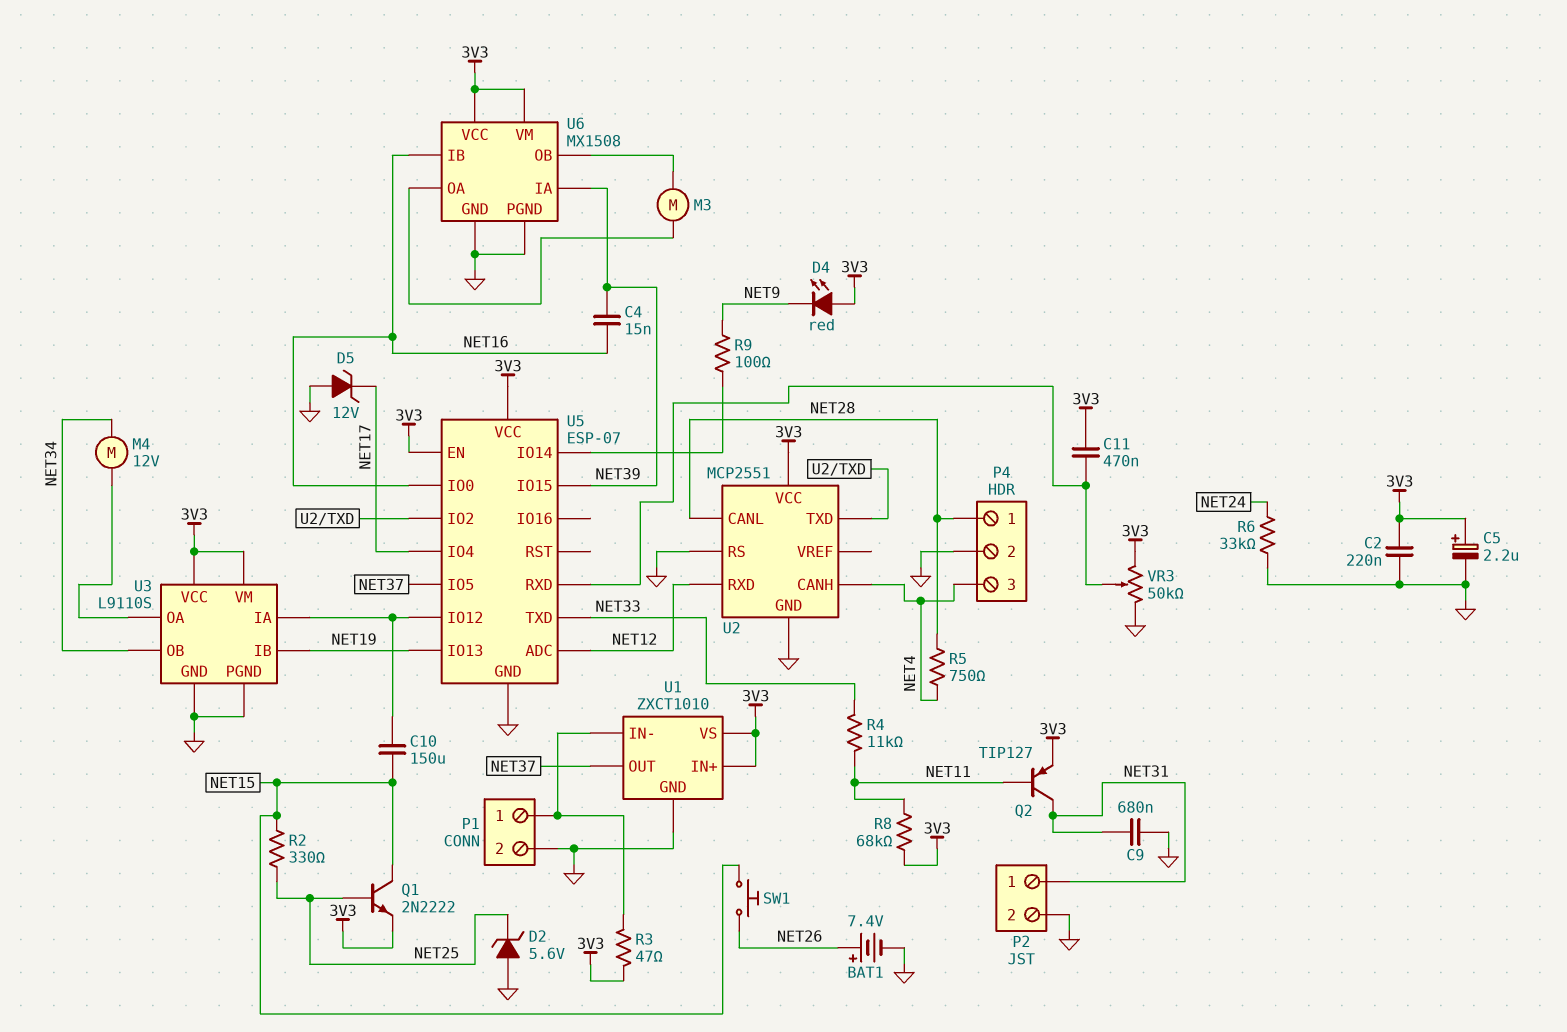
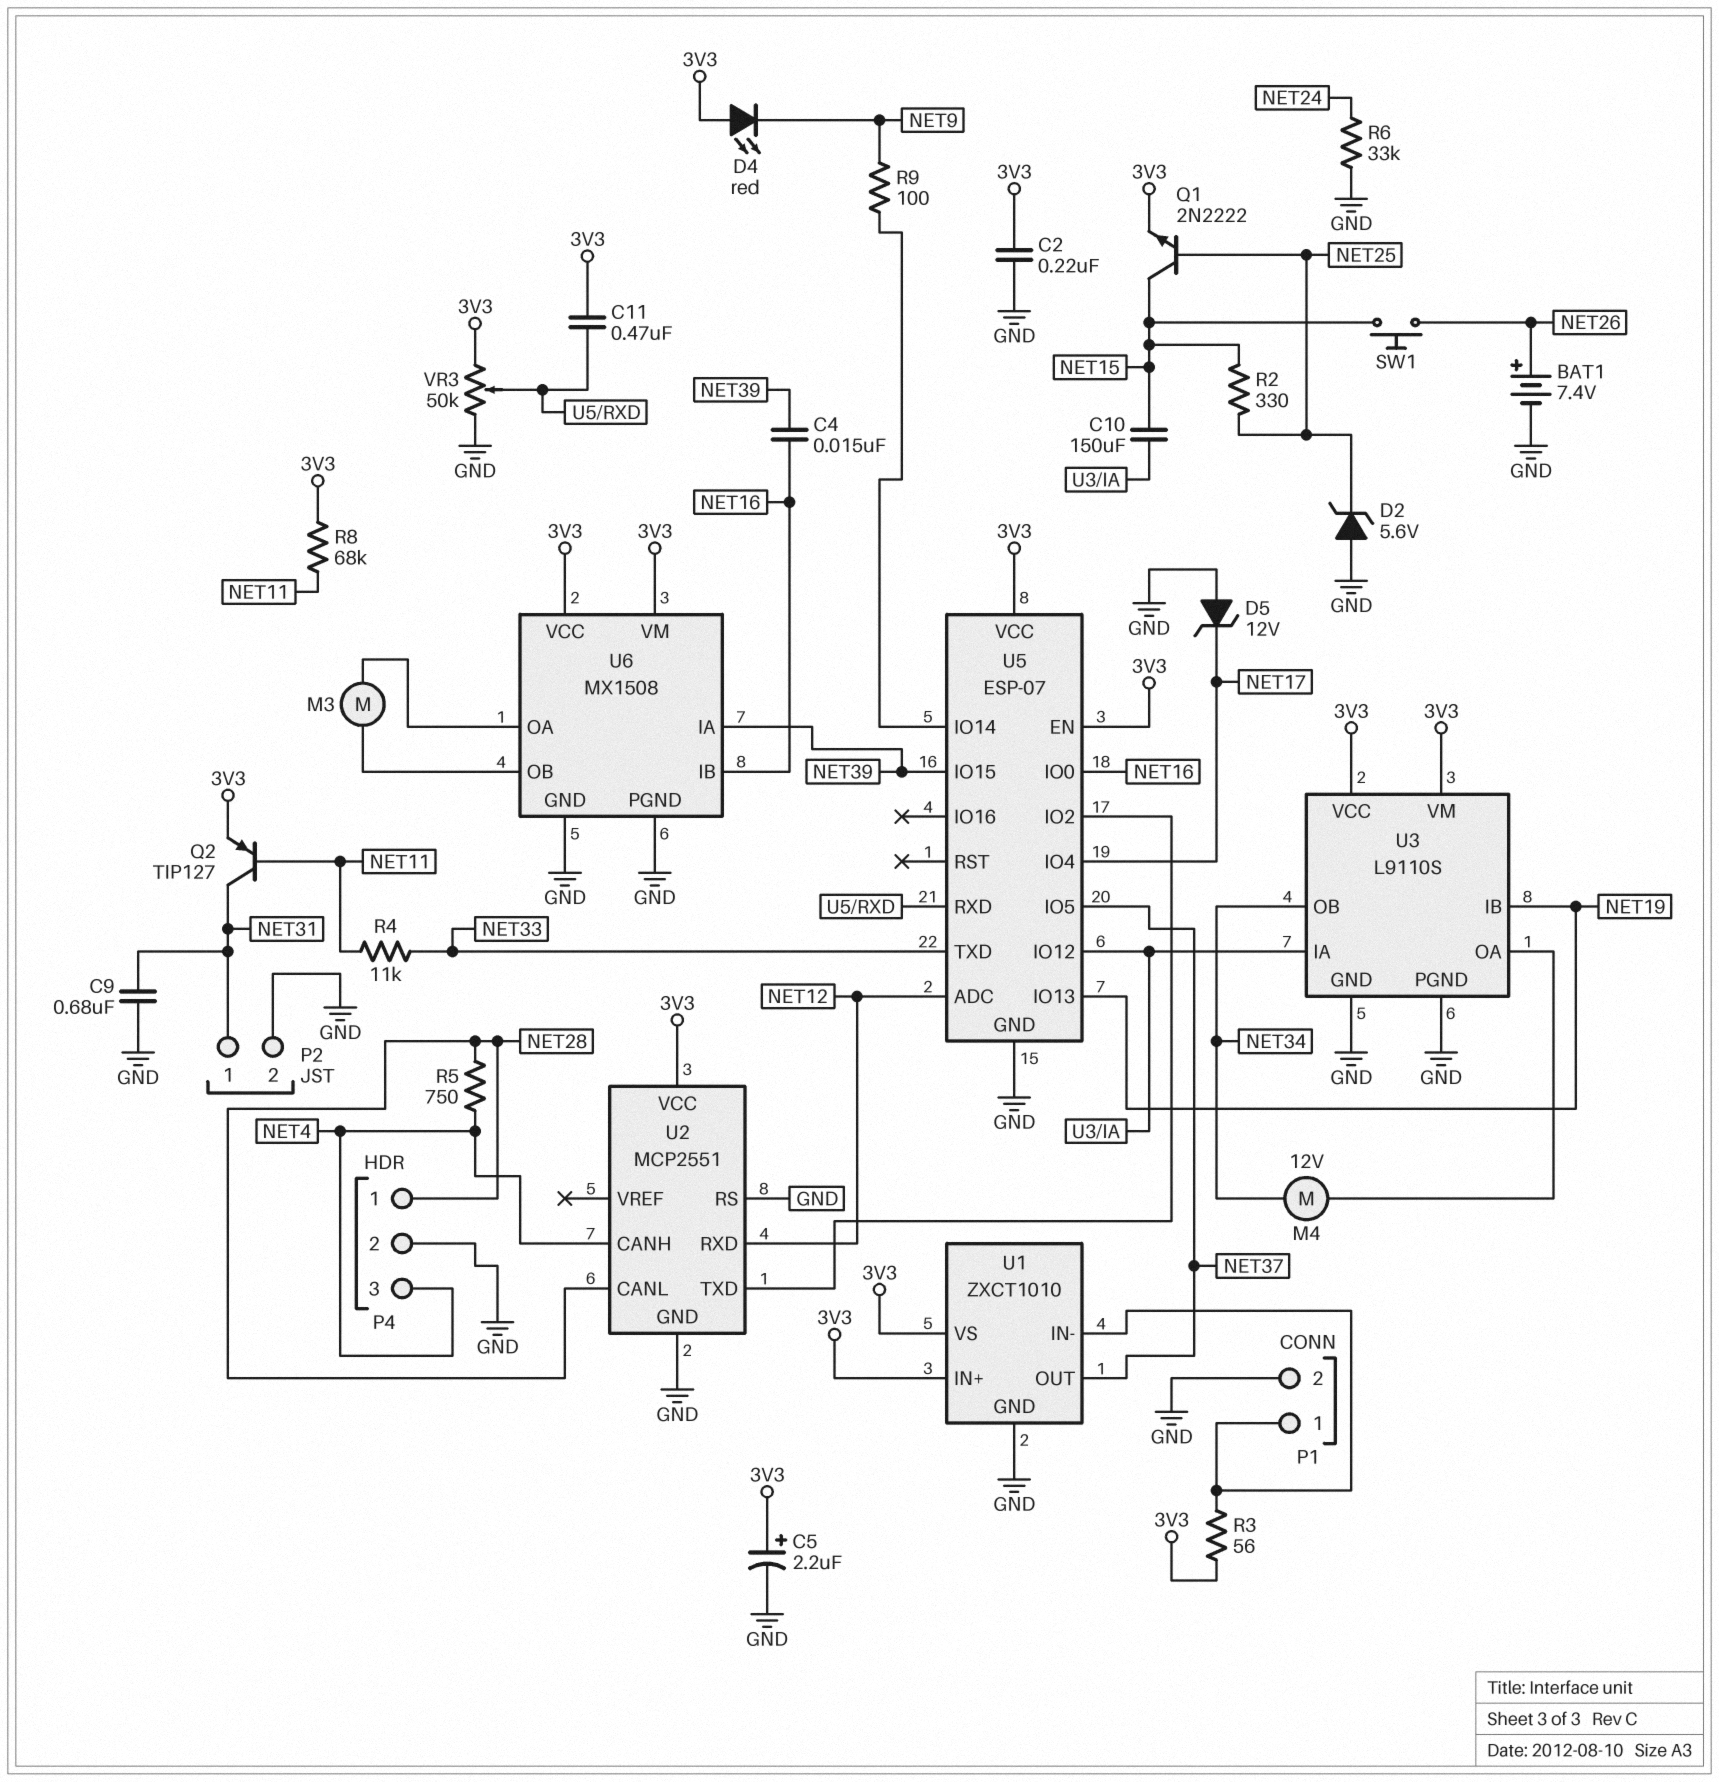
R3: 47 (3V3, P1/1) -> 56 (3V3, P1/1)

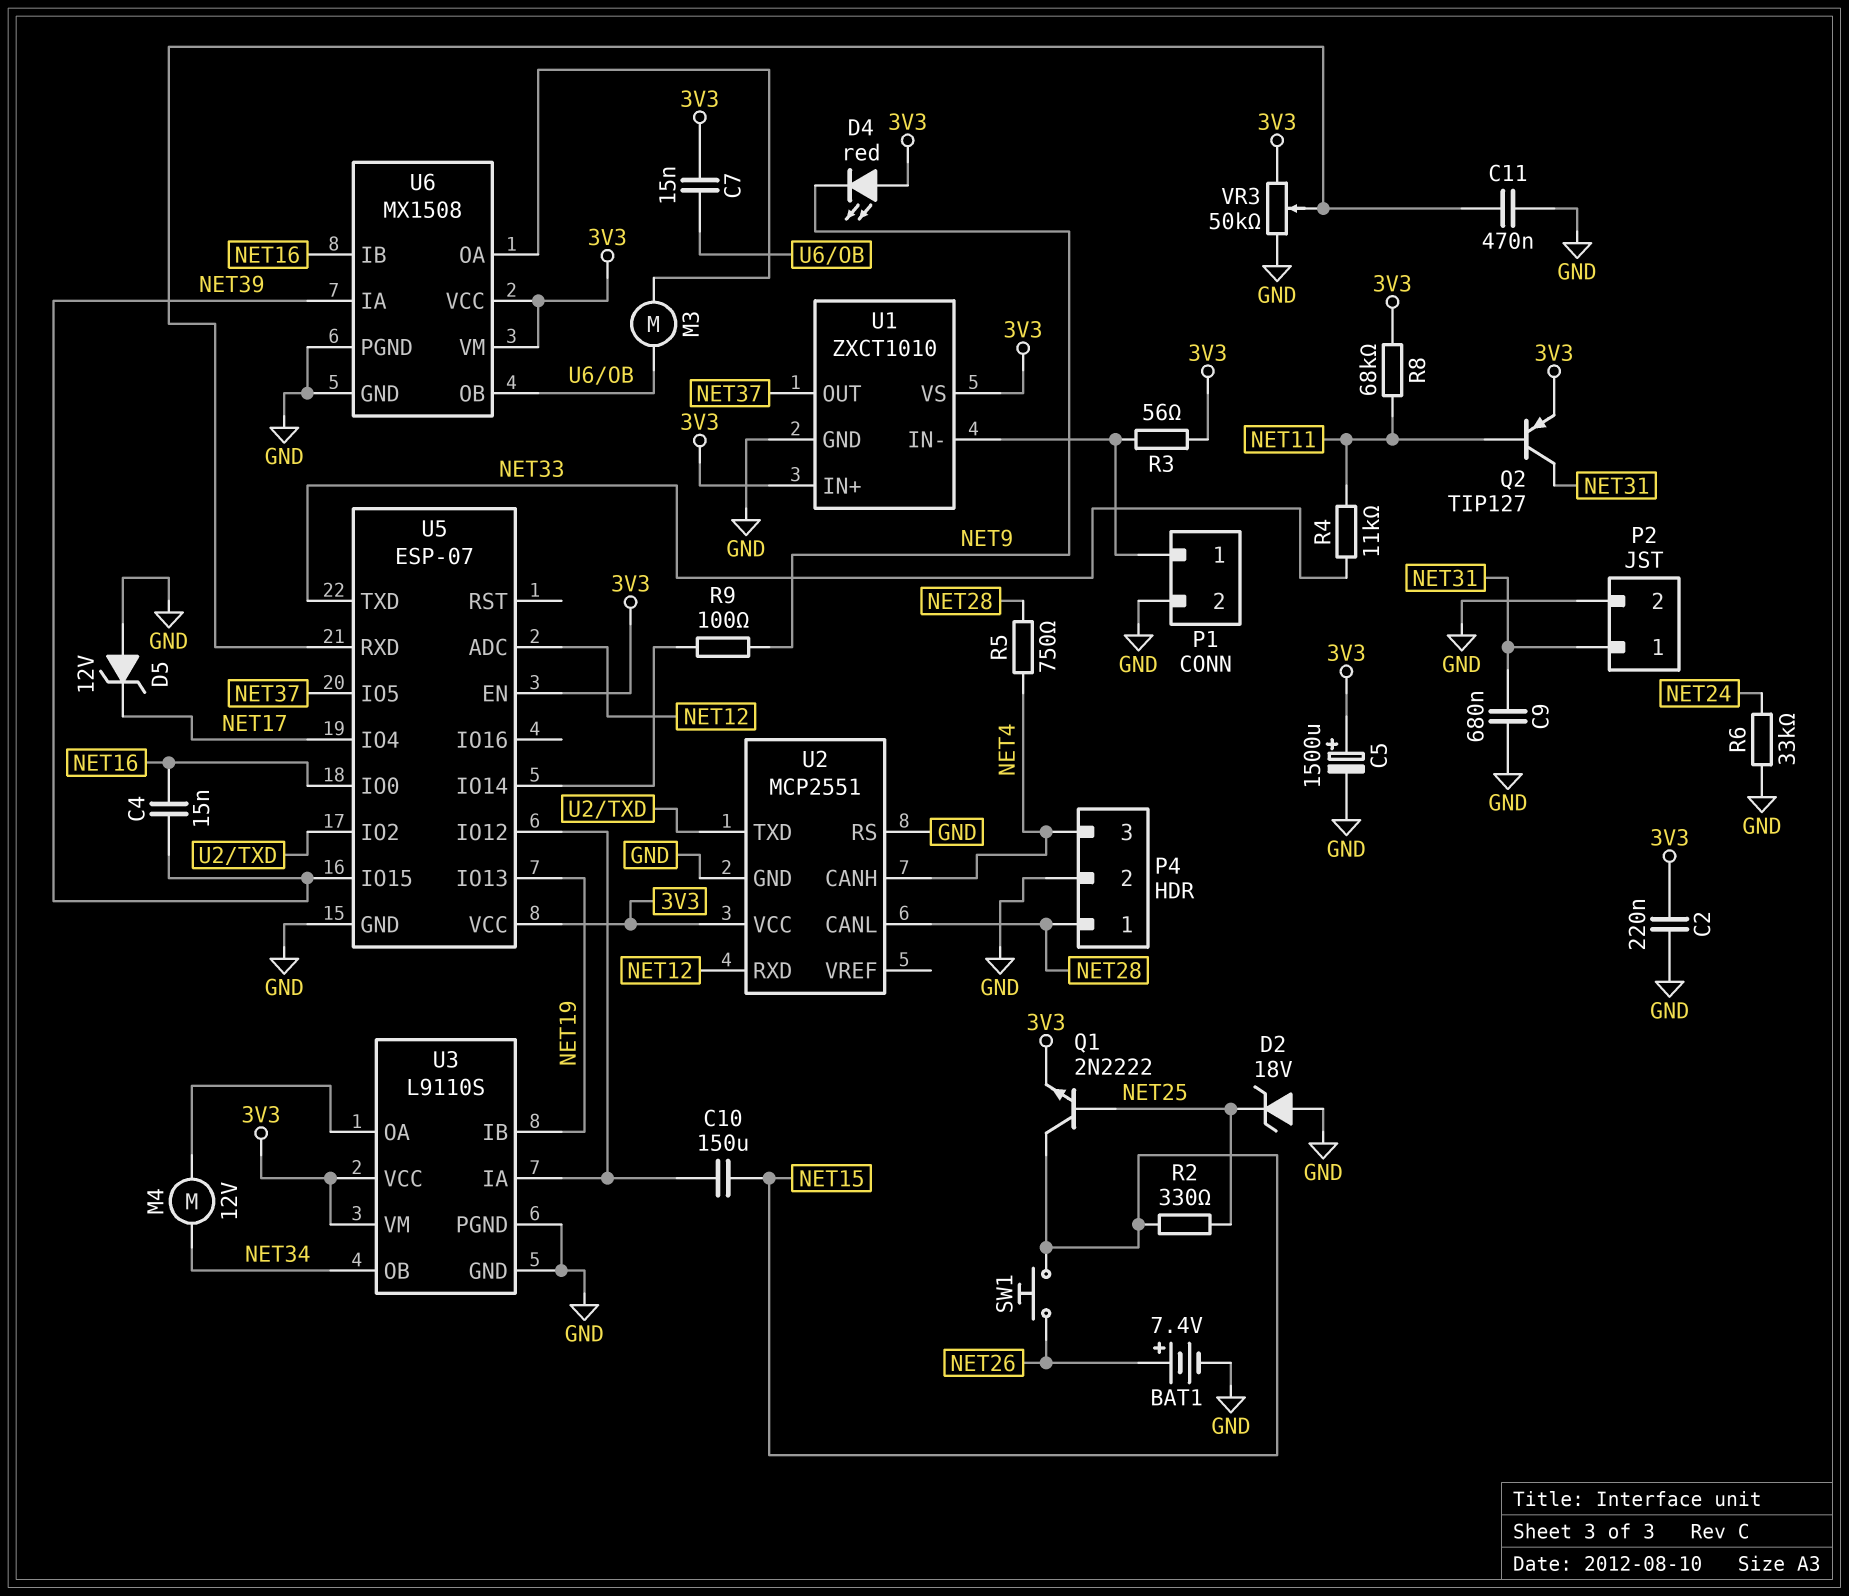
C5: 2.2uF (plus 3V3, minus GND) -> 1500uF (plus 3V3, minus GND)
C7: none -> 15nF (3V3, U6/OB)
C11: 470nF (3V3, U5/RXD) -> 470nF (GND, U5/RXD)
D2: zener 5.6V (A GND, K NET25) -> zener 18V (A GND, K NET25)

